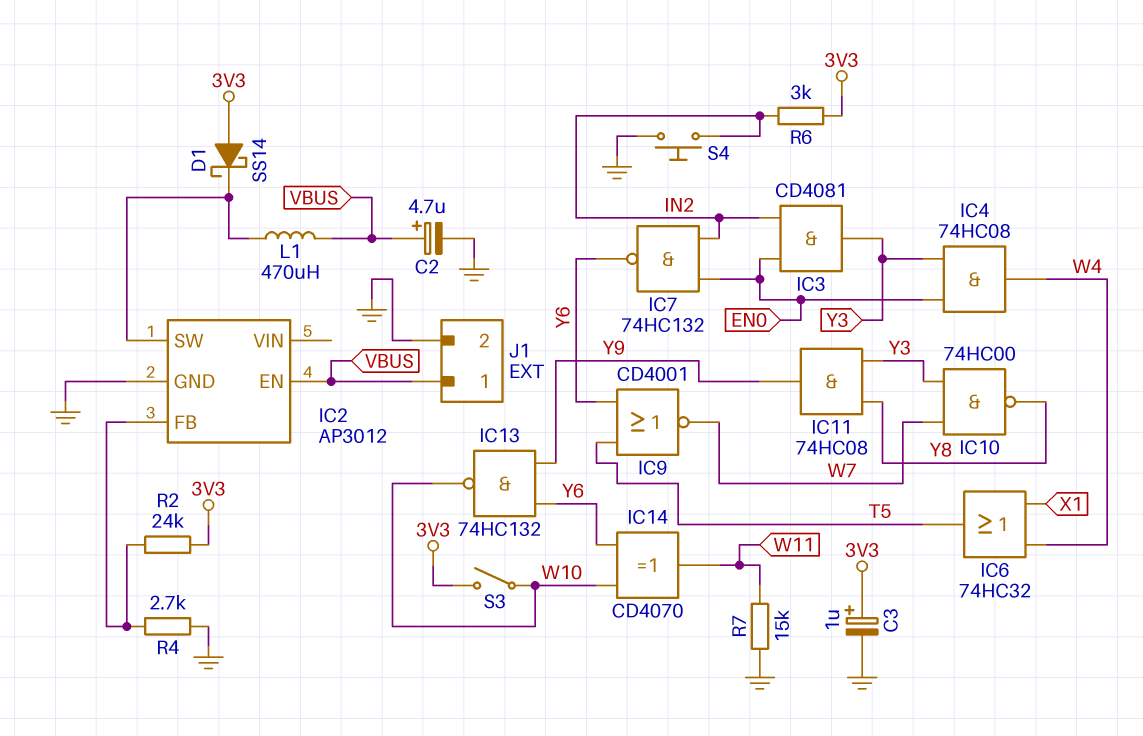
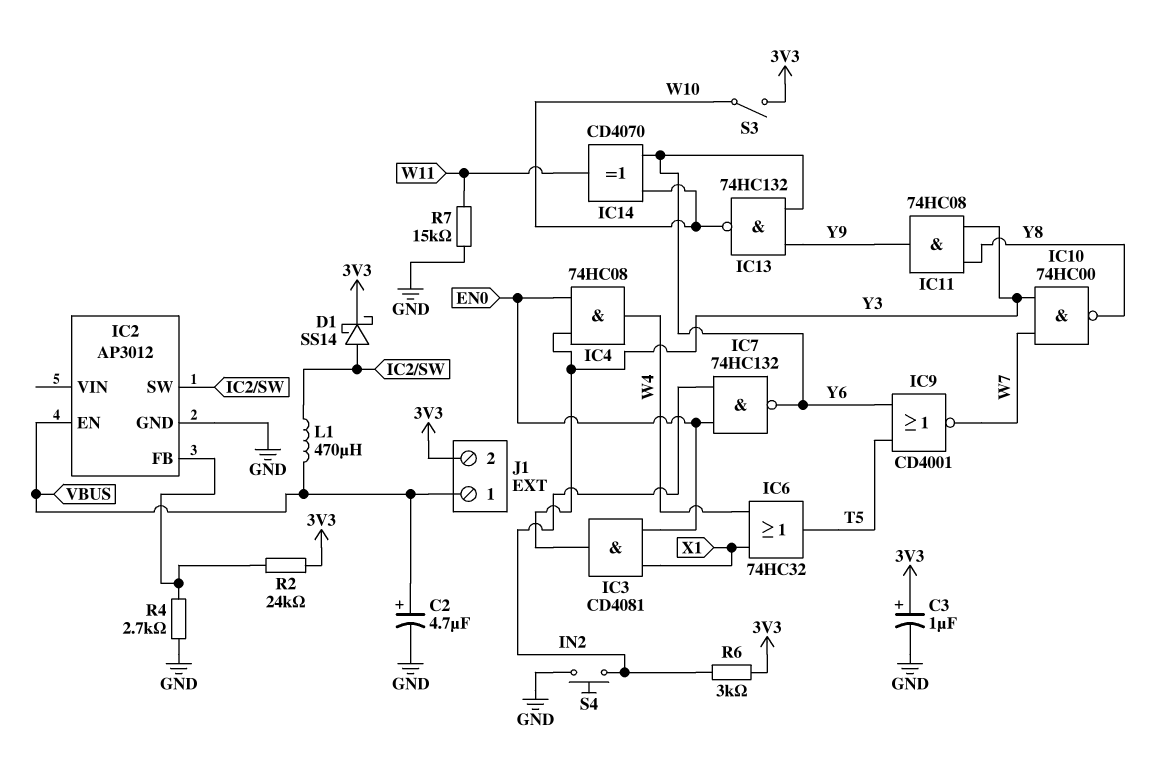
D1: schottky SS14 (A 3V3, K IC2/SW) -> schottky SS14 (A IC2/SW, K 3V3)
IC3: AND CD4081 (in EN0, in IN2, out Y3) -> AND CD4081 (in EN0, in X1, out Y3)
J1 pin 2: GND -> 3V3

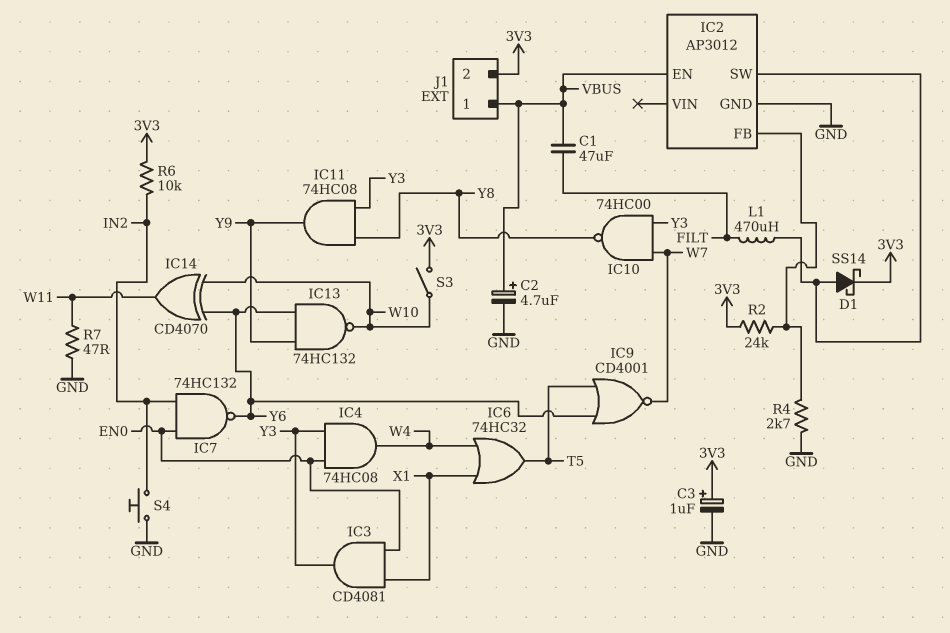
C1: none -> 47uF (FILT, VBUS)
L1: 470uH (IC2/SW, VBUS) -> 470uH (FILT, IC2/SW)
R6: 3k (3V3, IN2) -> 10k (3V3, IN2)
R7: 15k (GND, W11) -> 47 (GND, W11)

